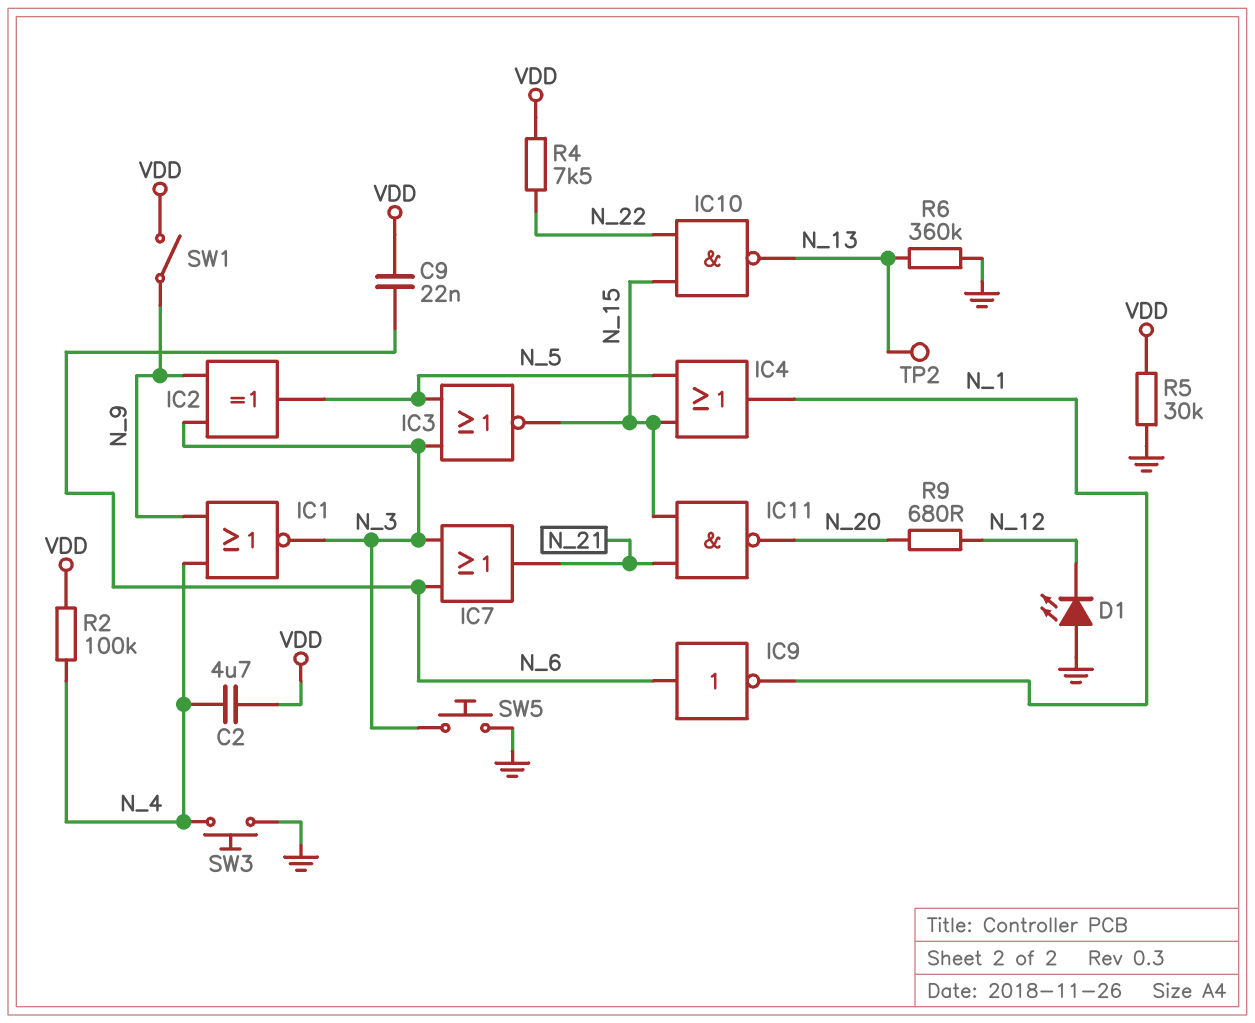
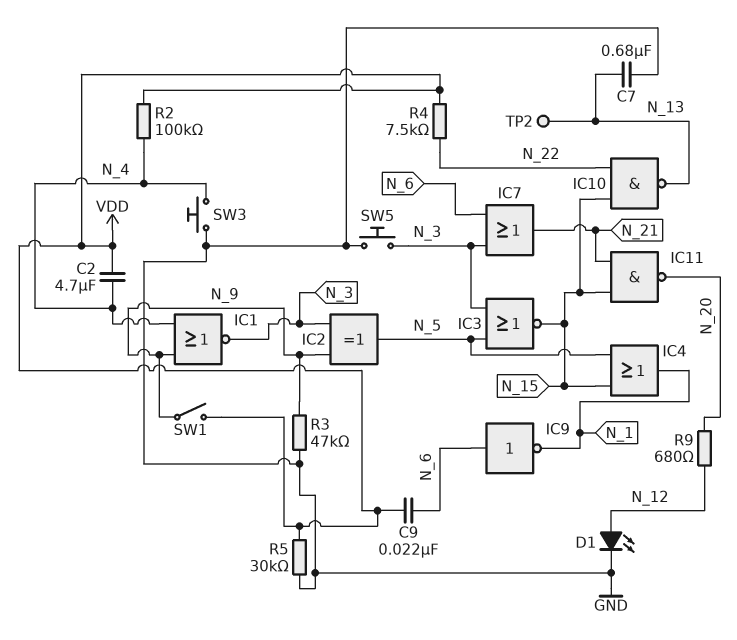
C7: none -> 680nF (GND, N_13)
D1: LED (A GND, K N_12) -> LED (A N_12, K GND)
R3: none -> 47k (GND, N_9)
R6: 360k (GND, N_13) -> none

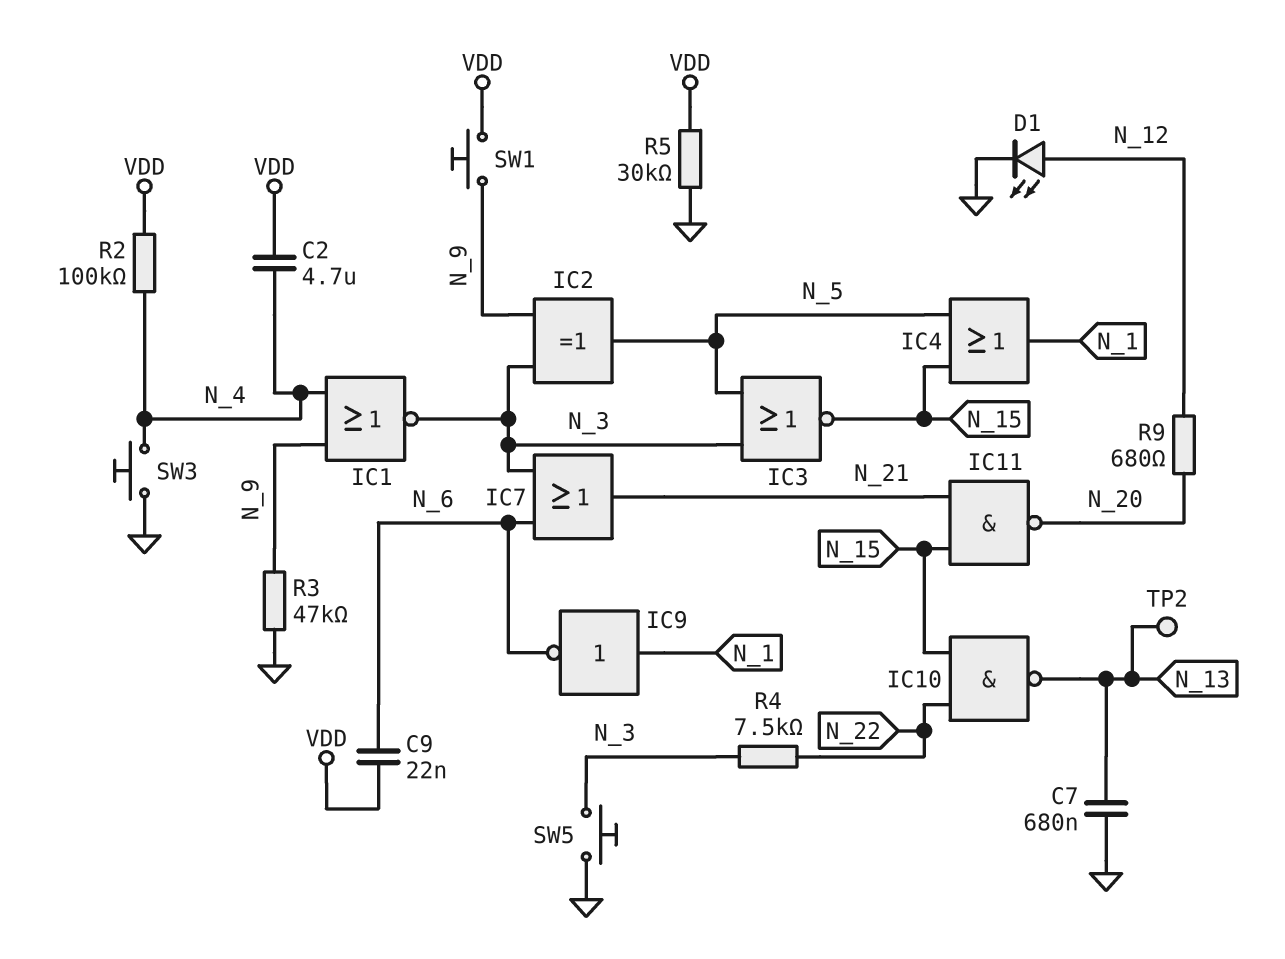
IC9: NOT (in N_6, out N_1) -> NOT (in N_1, out N_6)
R4: 7.5k (N_22, VDD) -> 7.5k (N_3, N_22)
SW1: switch (N_9, VDD) -> button (N_9, VDD)

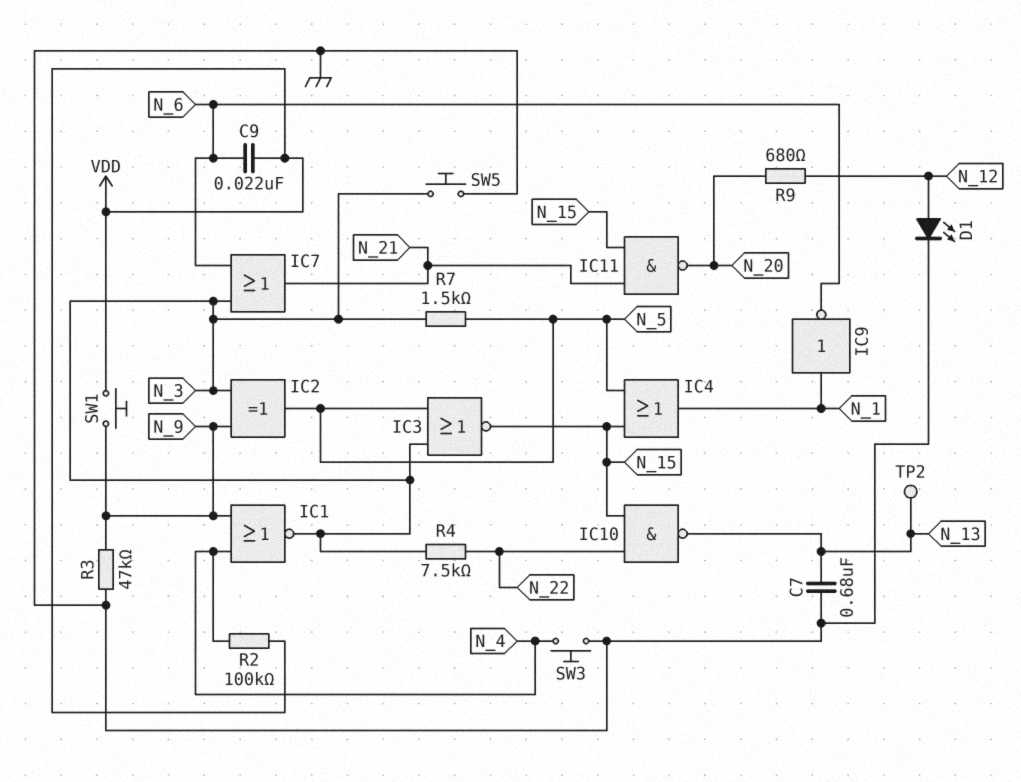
C2: 4.7uF (N_4, VDD) -> none
R5: 30k (GND, VDD) -> none
R7: none -> 1.5k (N_3, N_5)

